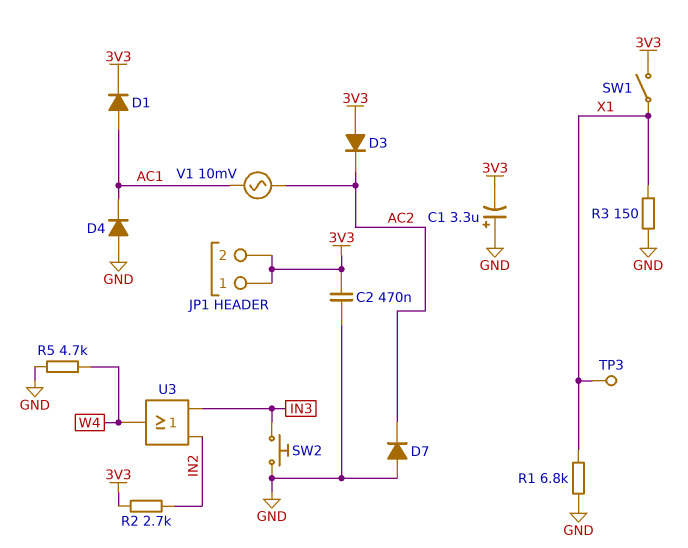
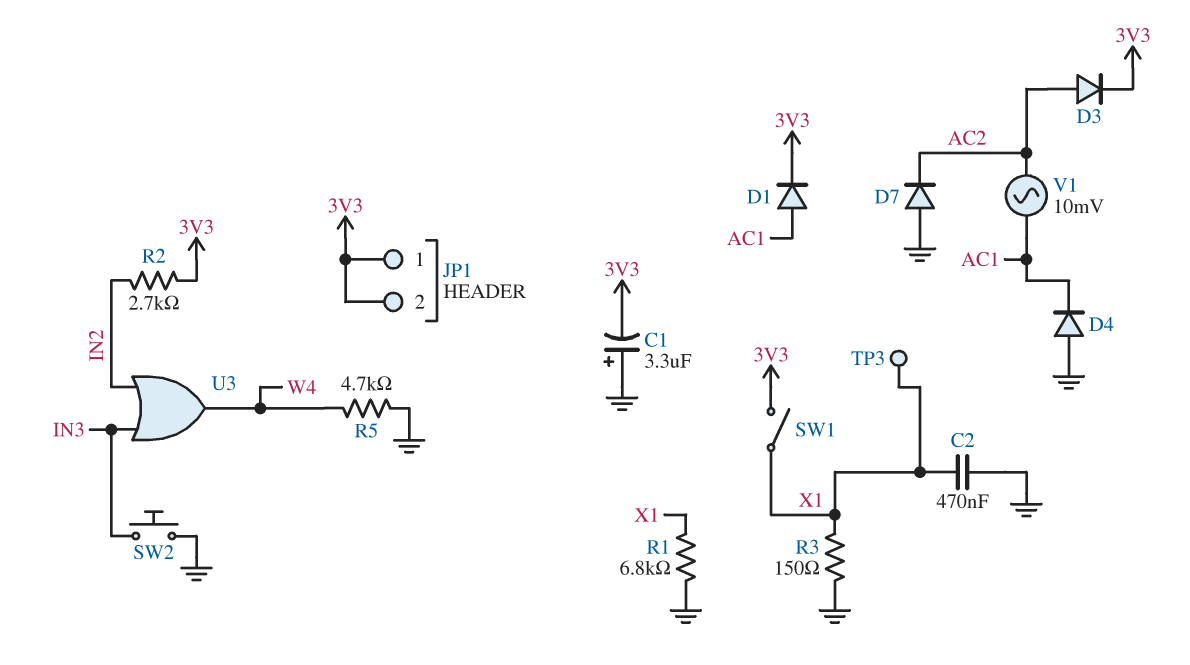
C2: 470nF (3V3, GND) -> 470nF (GND, X1)
D3: diode (A 3V3, K AC2) -> diode (A AC2, K 3V3)

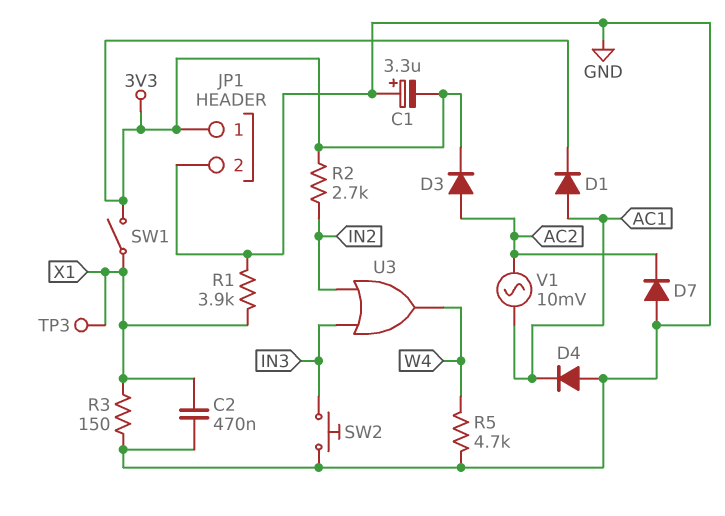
JP1 pin 2: 3V3 -> GND
R1: 6.8k (GND, X1) -> 3.9k (GND, X1)

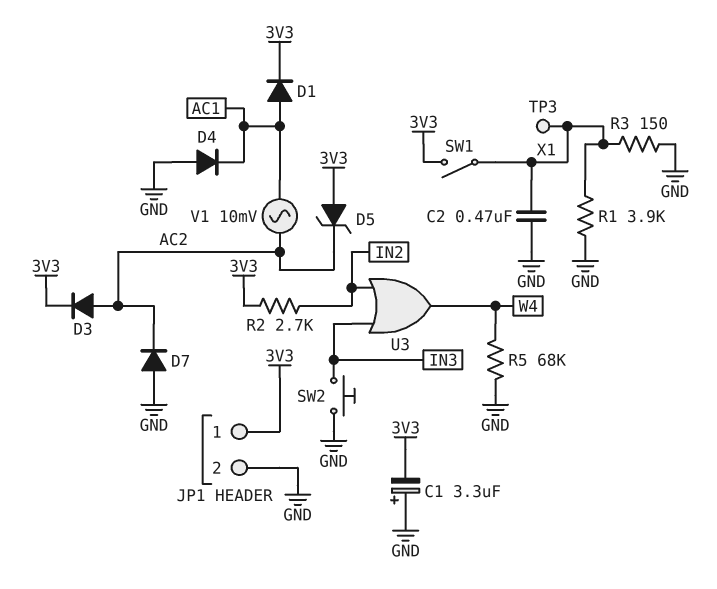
D5: none -> zener (A 3V3, K AC2)
R5: 4.7k (GND, W4) -> 68k (GND, W4)

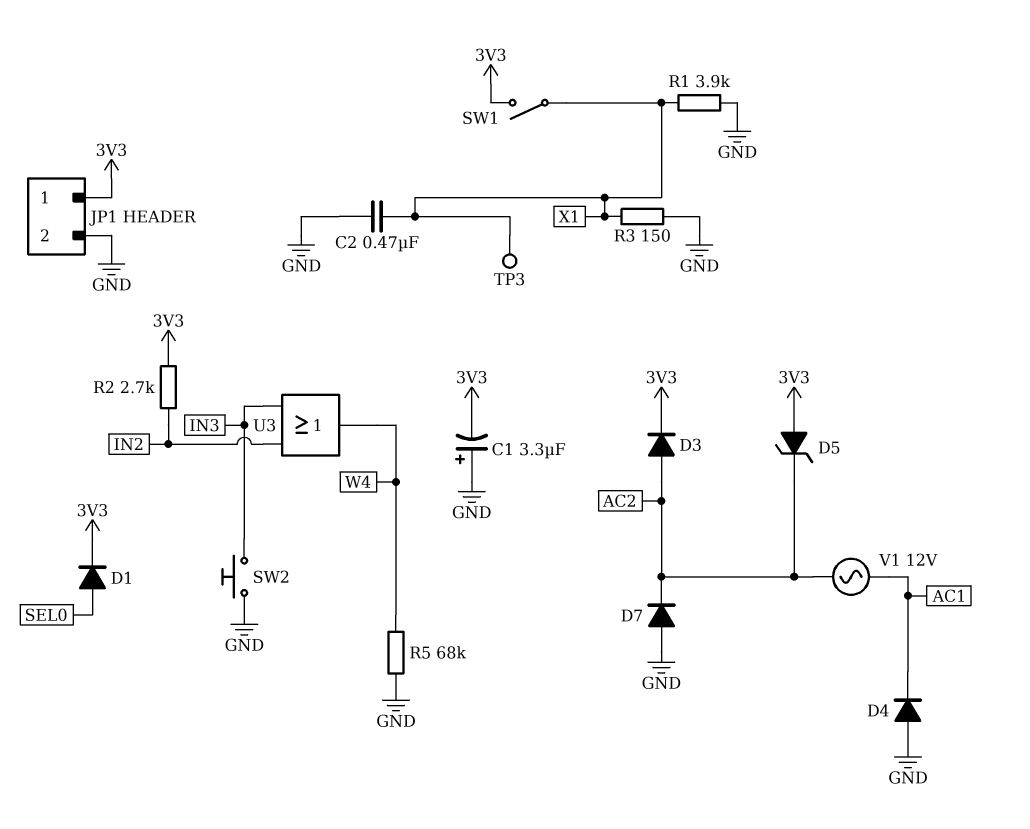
D1: diode (A AC1, K 3V3) -> diode (A SEL0, K 3V3)
V1: AC 10mV (AC1, AC2) -> AC 12V (AC1, AC2)

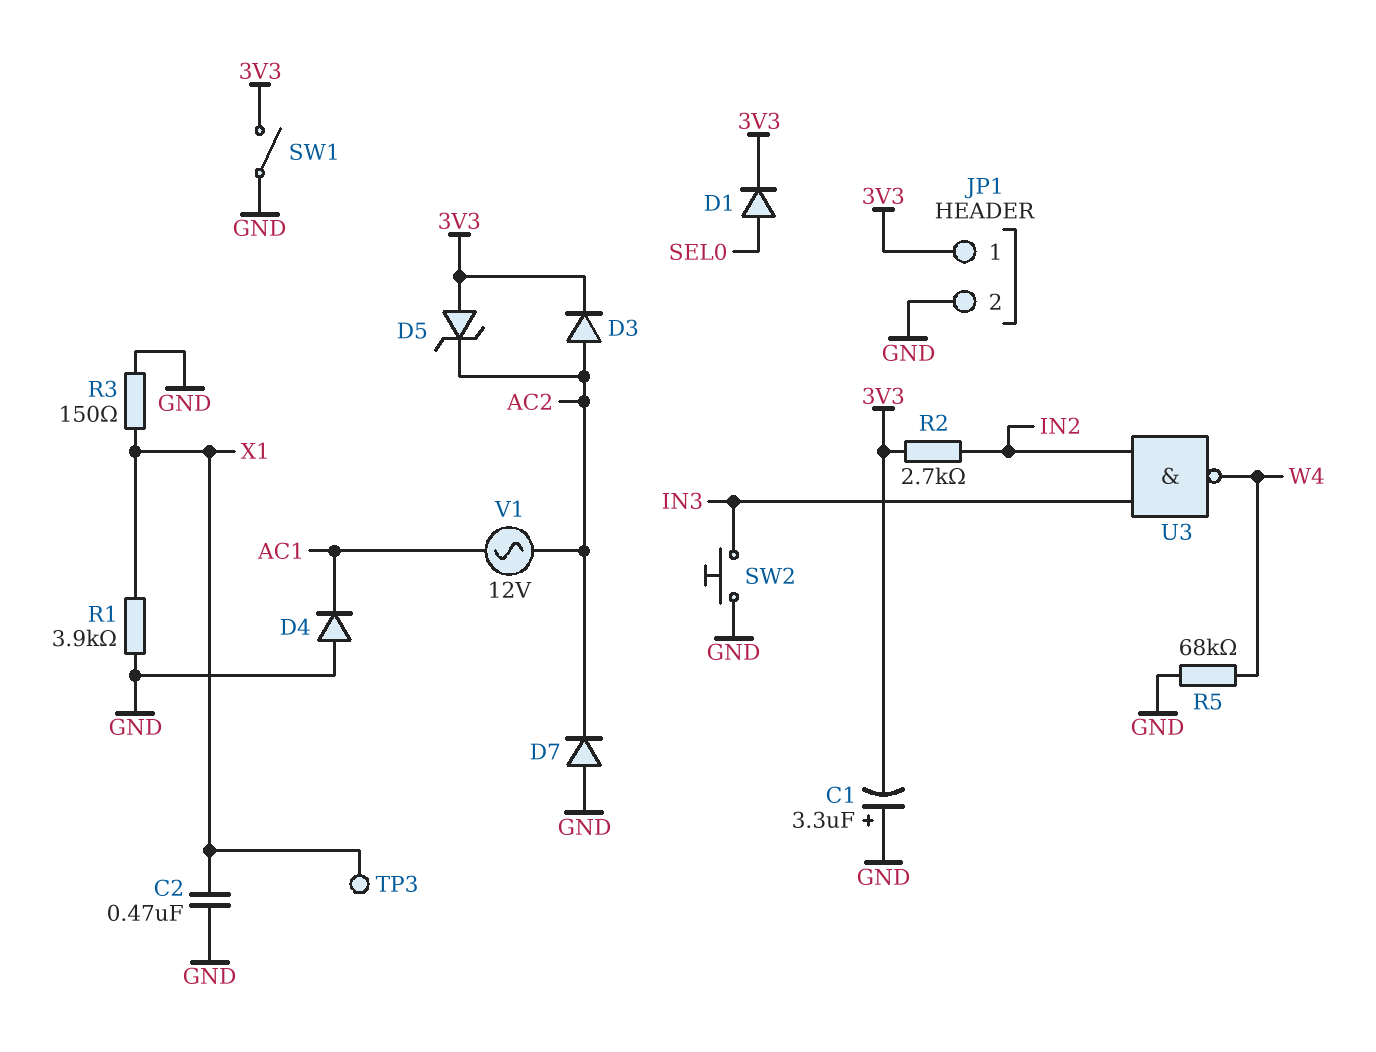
SW1: switch (3V3, X1) -> switch (3V3, GND)
U3: OR (in IN2, in IN3, out W4) -> NAND (in IN2, in IN3, out W4)

